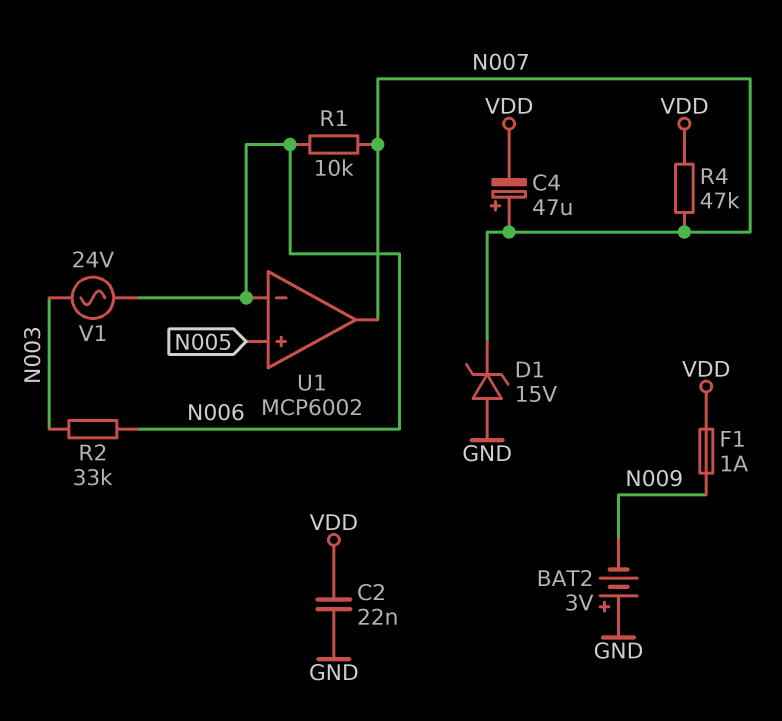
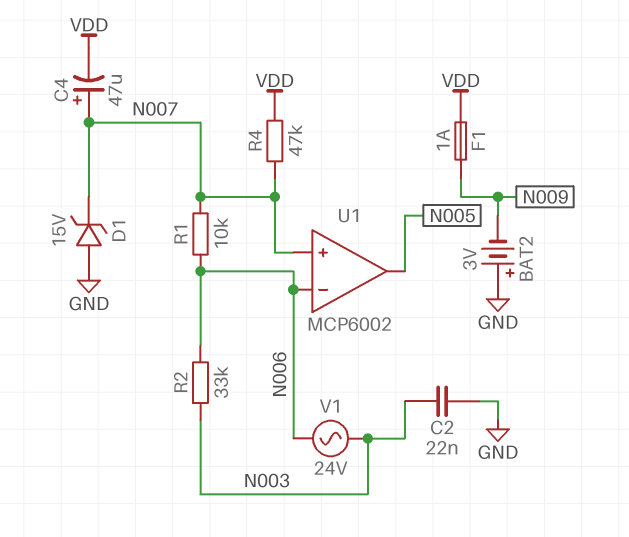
C2: 22nF (GND, VDD) -> 22nF (GND, N003)
U1 pin in+: N005 -> N007
U1 pin out: N007 -> N005

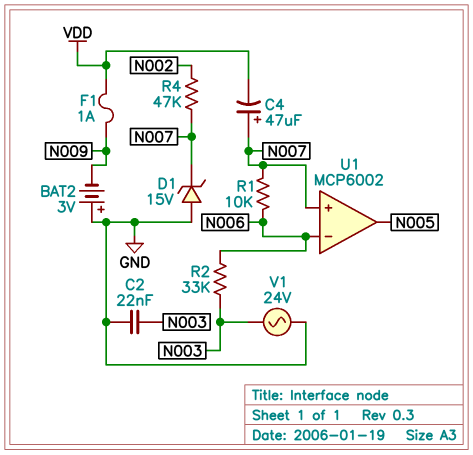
R4: 47k (N007, VDD) -> 47k (N002, N007)
V1: AC 24V (N003, N006) -> AC 24V (GND, N003)

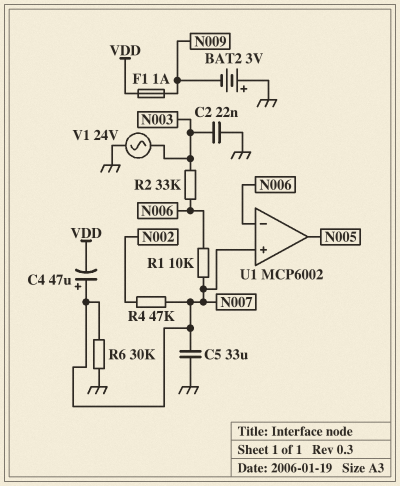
C5: none -> 33uF (GND, N007)
D1: zener 15V (A GND, K N007) -> none
R6: none -> 30k (GND, N007)

